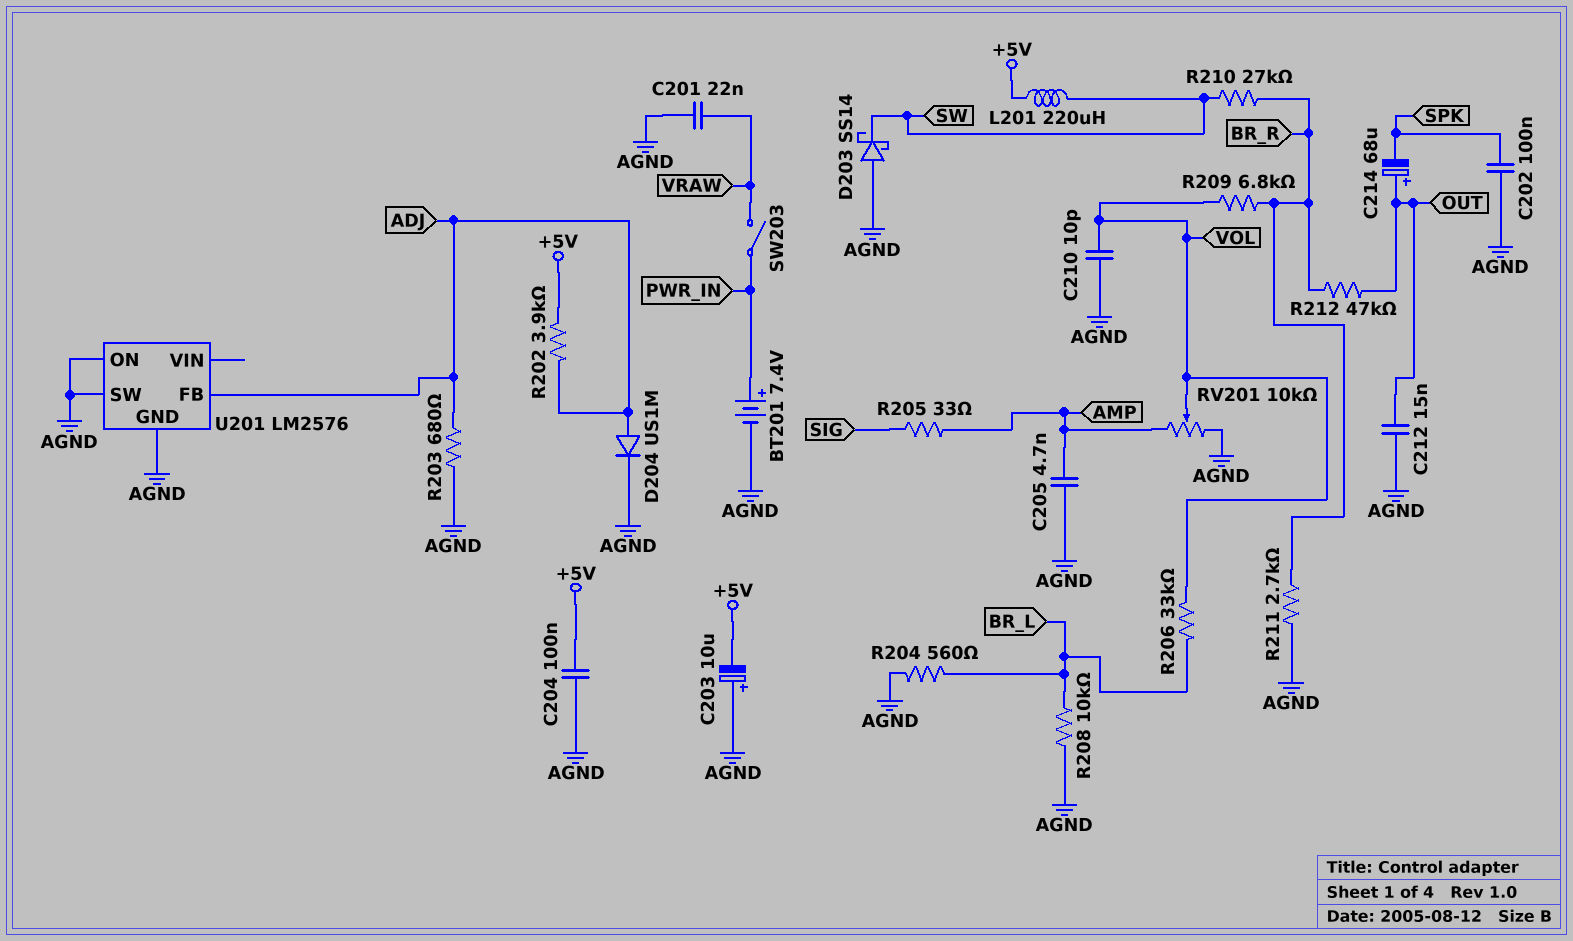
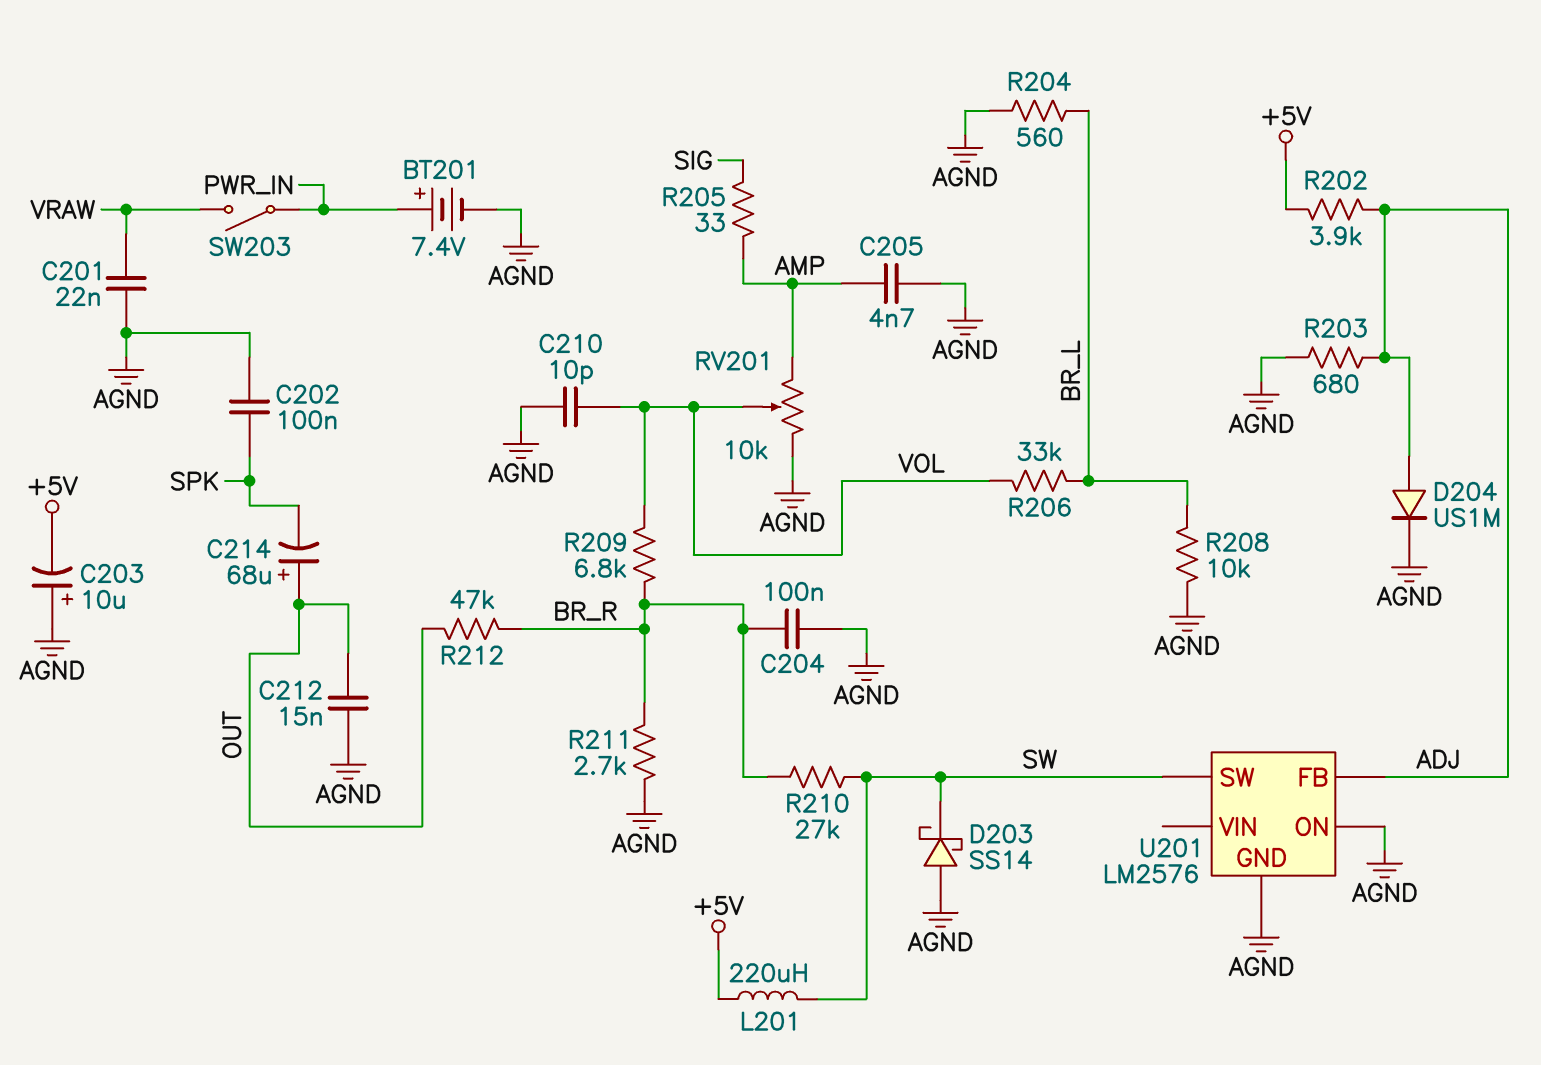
C204: 100nF (+5V, AGND) -> 100nF (AGND, BR_R)
U201 pin SW: AGND -> SW

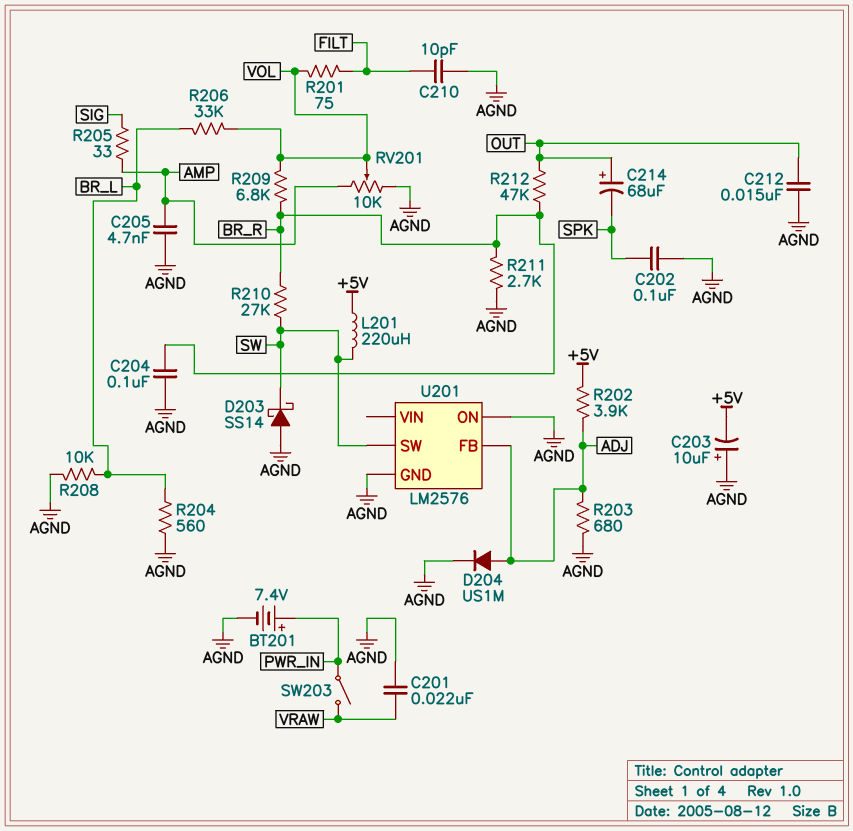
C210: 10pF (AGND, VOL) -> 10pF (AGND, FILT)
R201: none -> 75 (FILT, VOL)

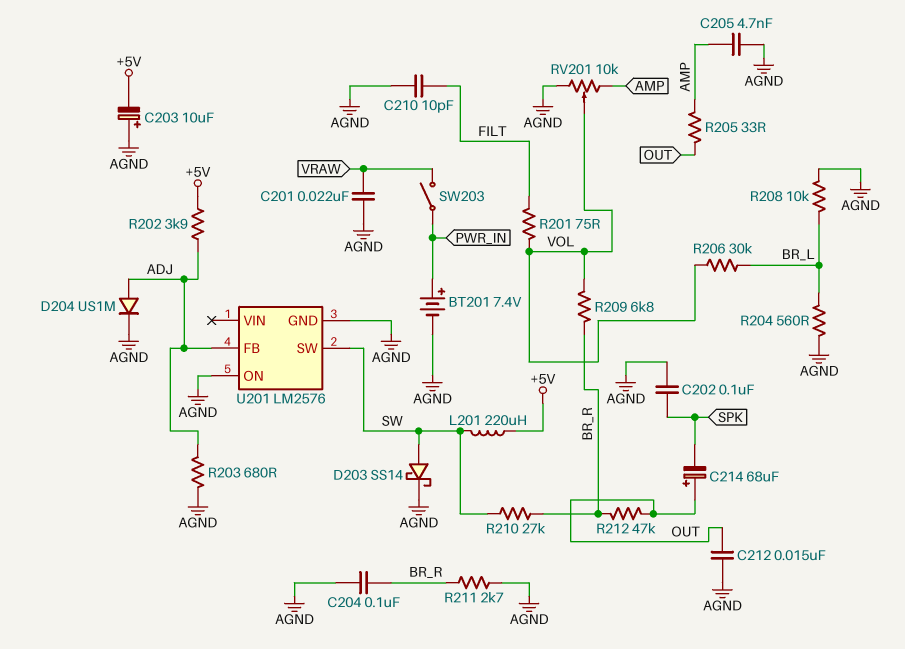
D203: schottky SS14 (A AGND, K SW) -> schottky SS14 (A SW, K AGND)
R205: 33 (AMP, SIG) -> 33 (AMP, OUT)
R206: 33k (BR_L, VOL) -> 30k (BR_L, VOL)

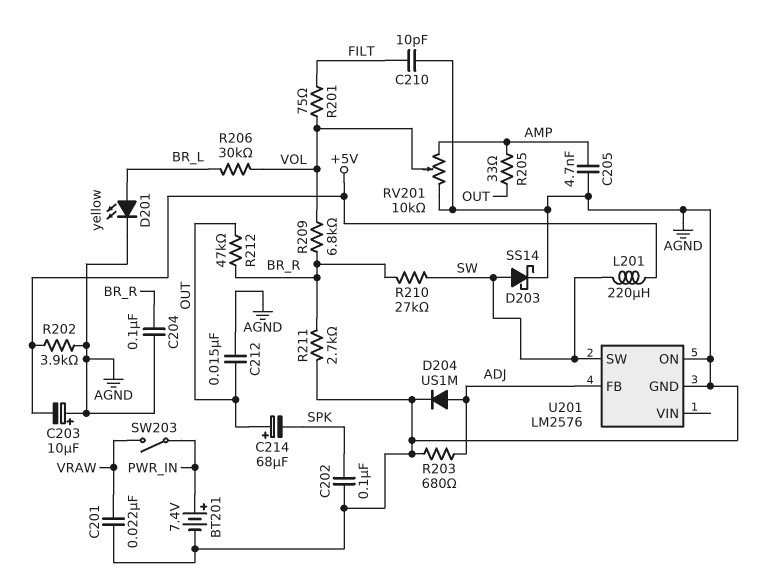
D201: none -> LED yellow (A BR_L, K AGND)
R202: 3.9k (+5V, ADJ) -> 3.9k (+5V, AGND)
R204: 560 (AGND, BR_L) -> none
R208: 10k (AGND, BR_L) -> none

